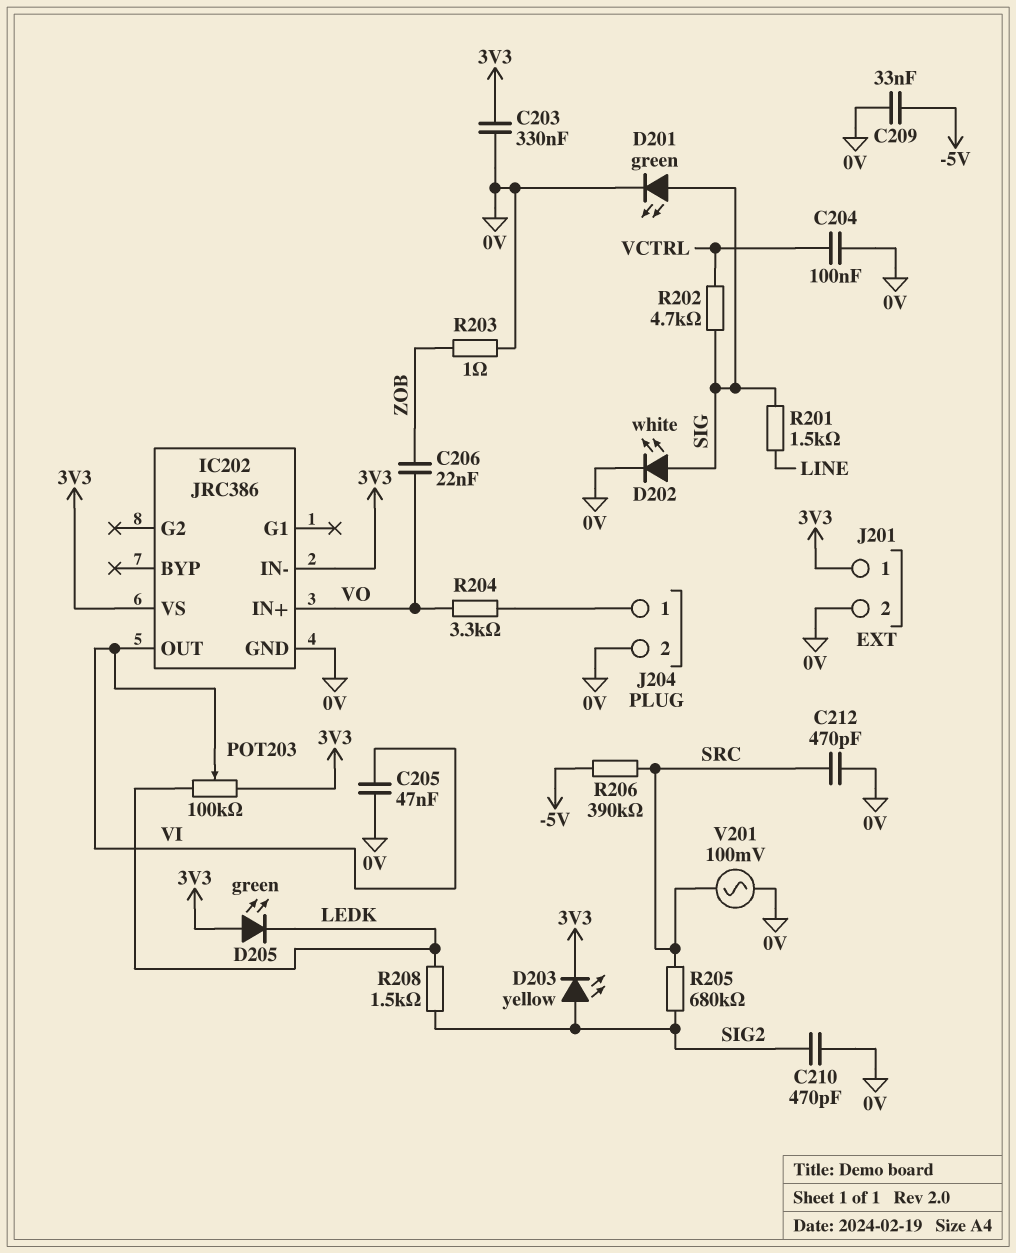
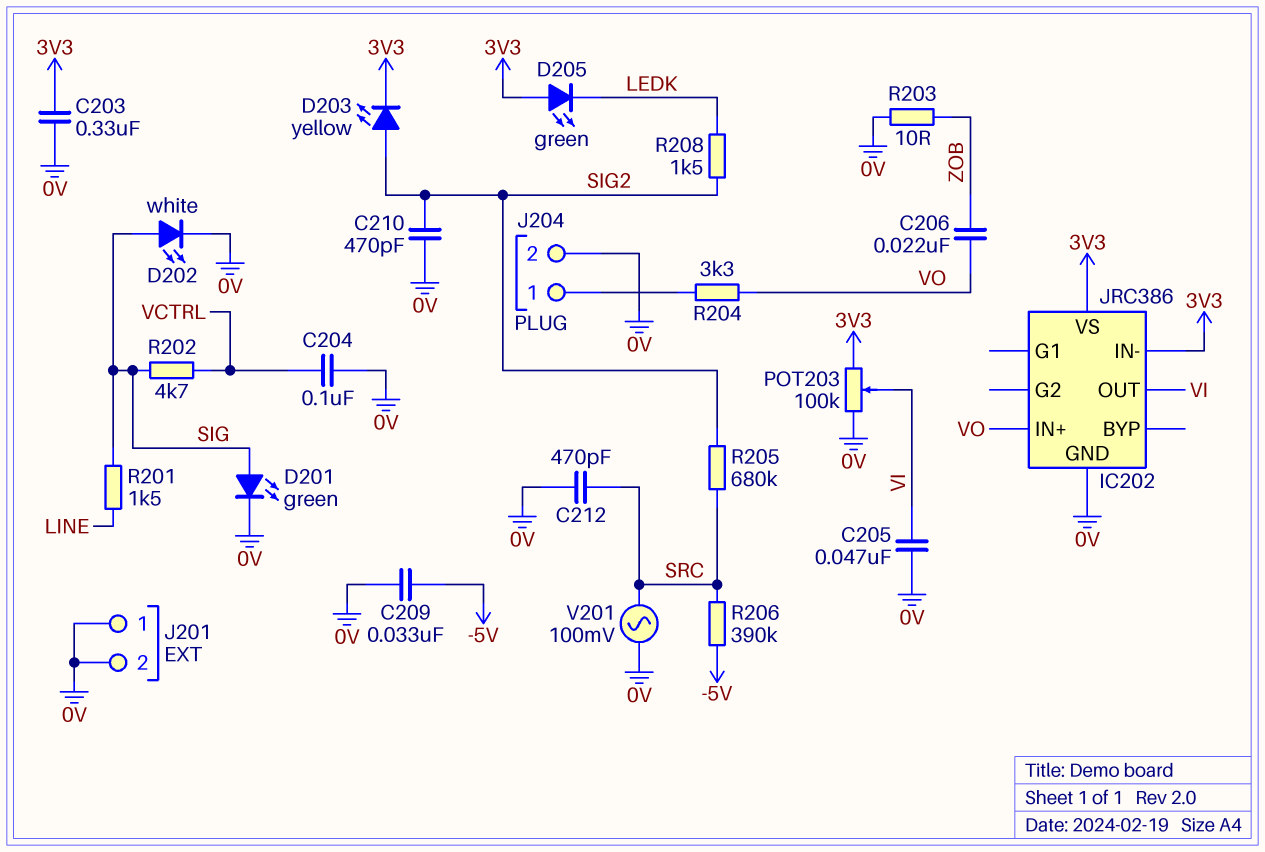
J201 pin 1: 3V3 -> 0V
POT203: 100k (3V3, LEDK, wiper VI) -> 100k (0V, 3V3, wiper VI)
R203: 1 (0V, ZOB) -> 10 (0V, ZOB)

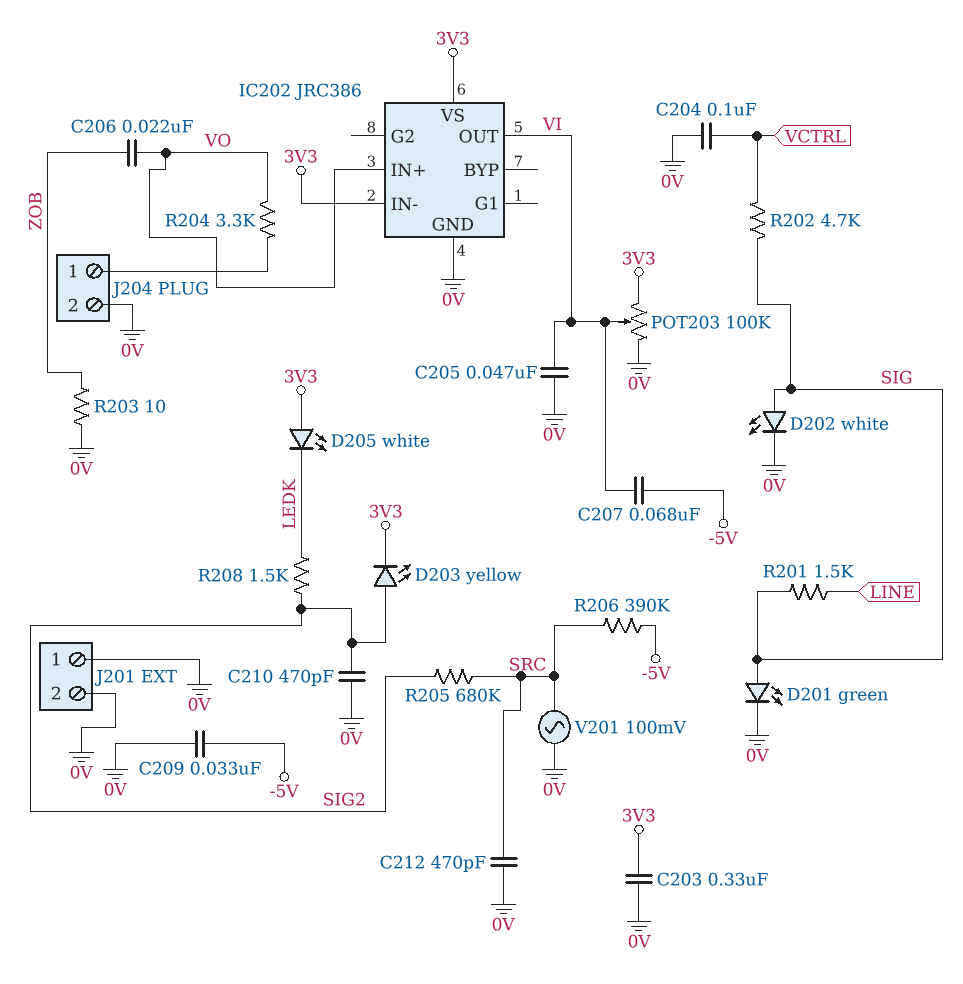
C207: none -> 68nF (-5V, VI)
D205: LED green (A 3V3, K LEDK) -> LED white (A 3V3, K LEDK)

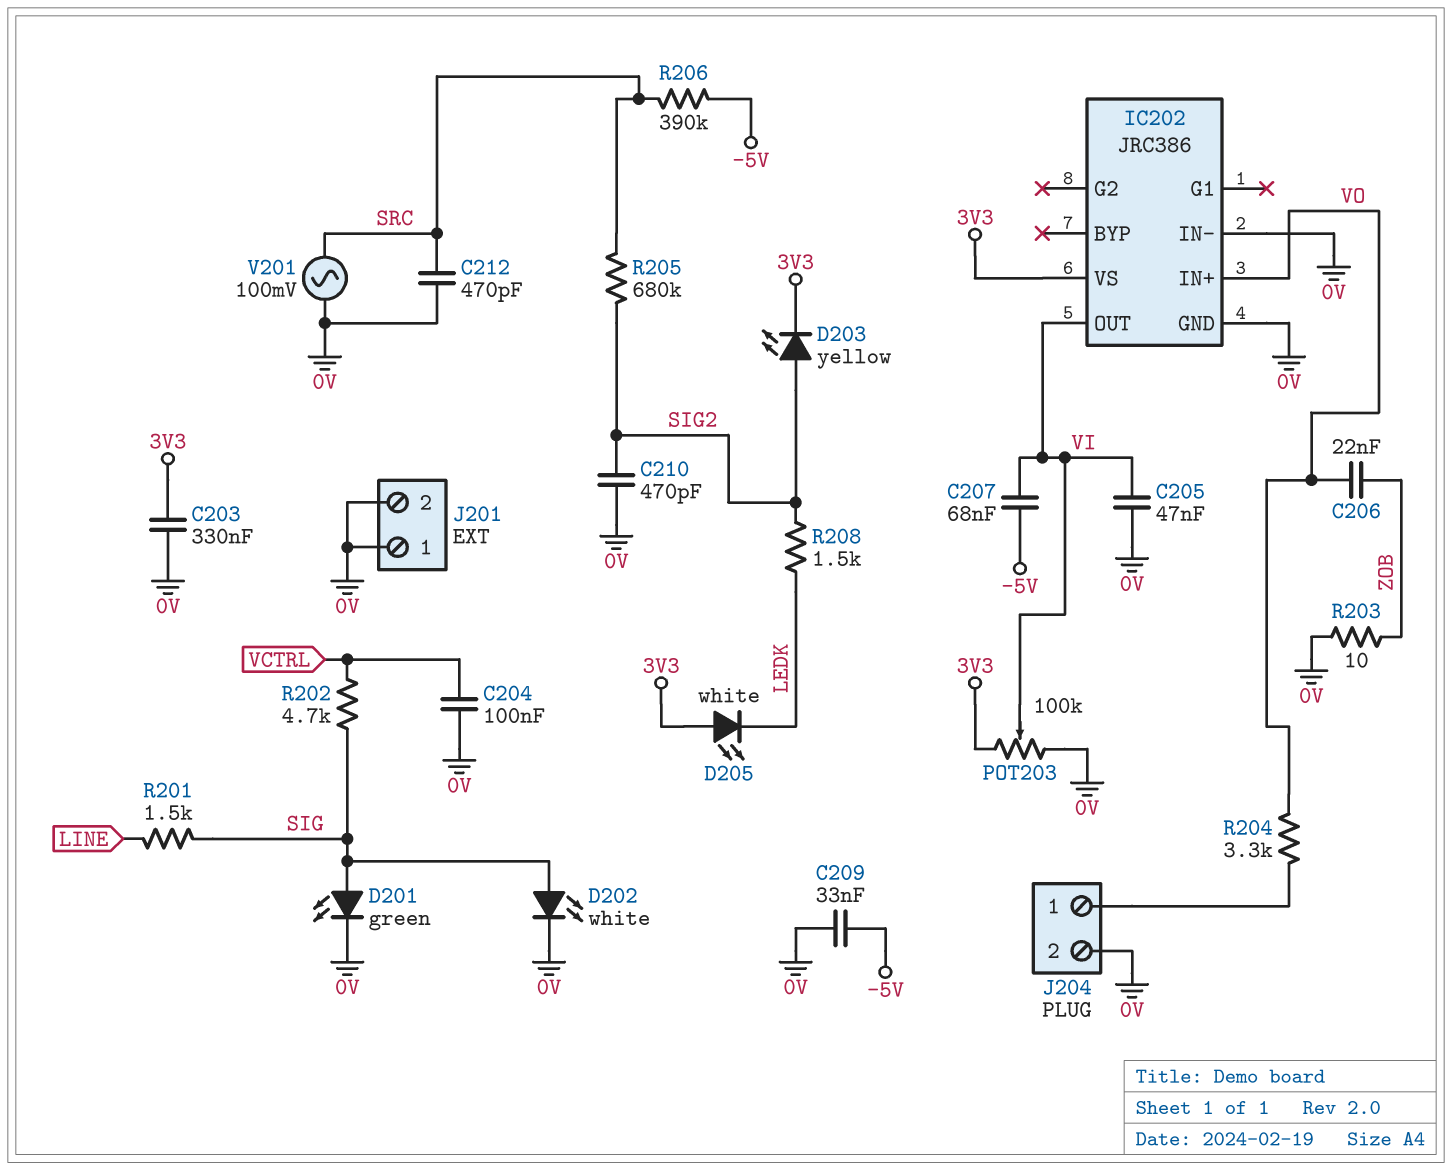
IC202 pin IN-: 3V3 -> 0V

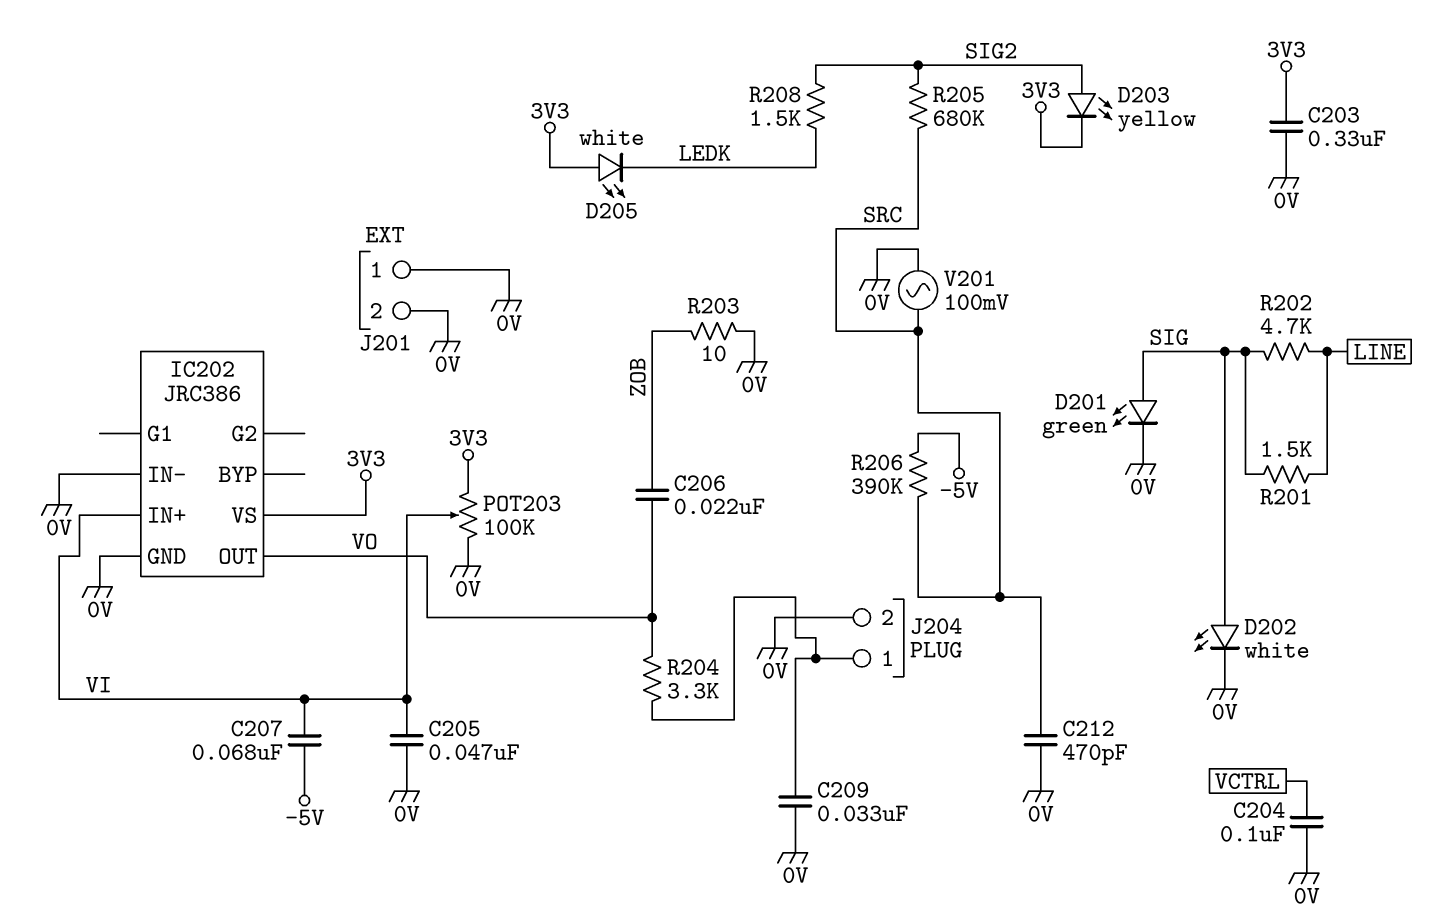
C209: 33nF (-5V, 0V) -> 33nF (0V, J204/1)
C210: 470pF (0V, SIG2) -> none
IC202 pin IN+: VO -> VI
IC202 pin OUT: VI -> VO
R202: 4.7k (SIG, VCTRL) -> 4.7k (LINE, SIG)

